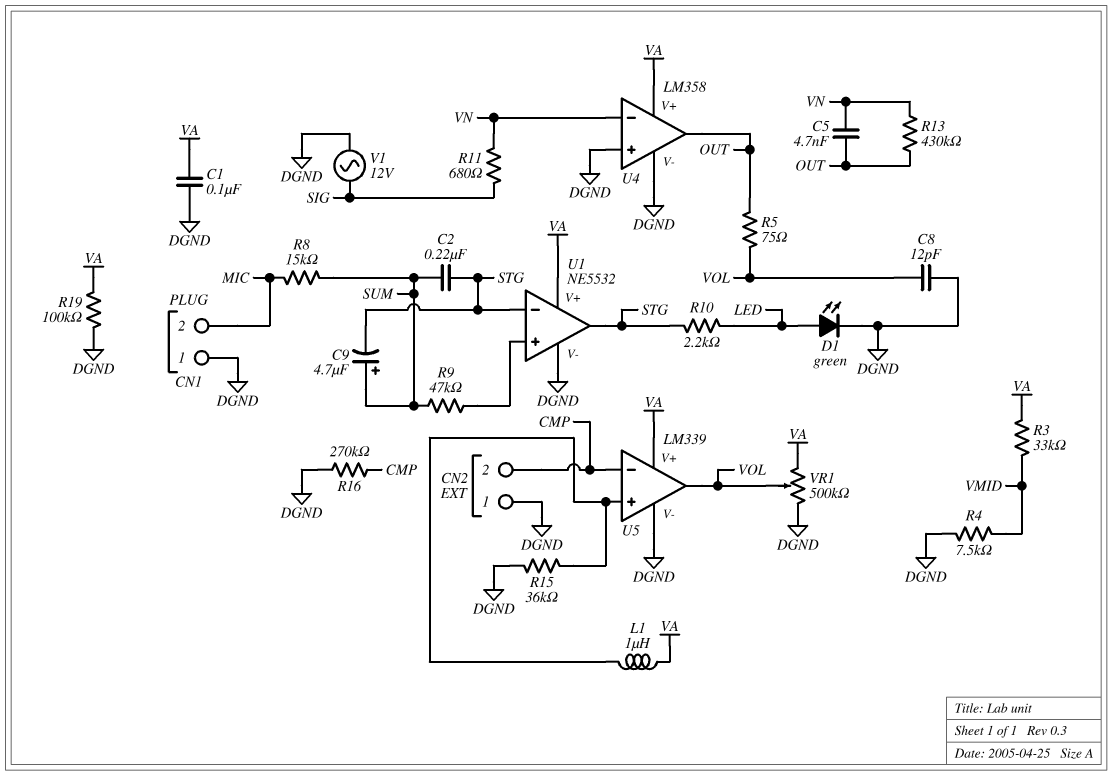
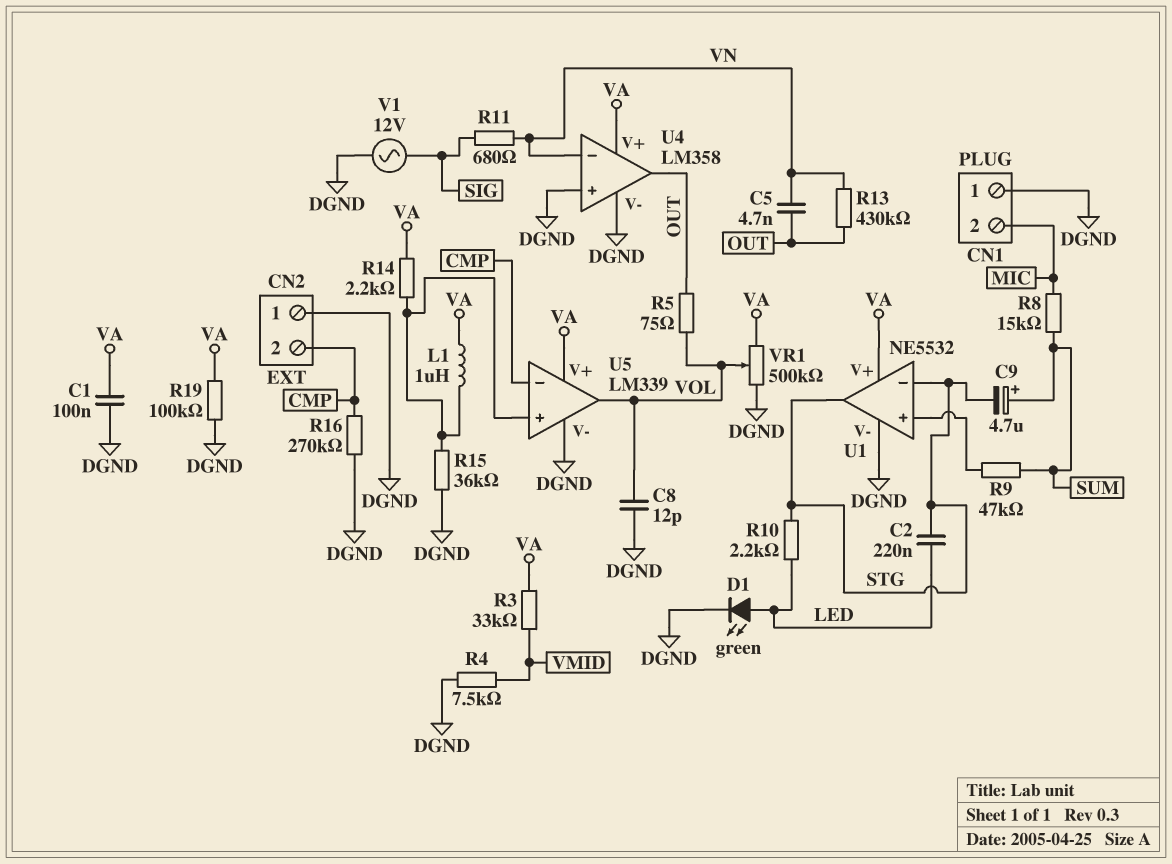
C2: 220nF (STG, SUM) -> 220nF (LED, STG)
R14: none -> 2.2k (U5/in+, VA)

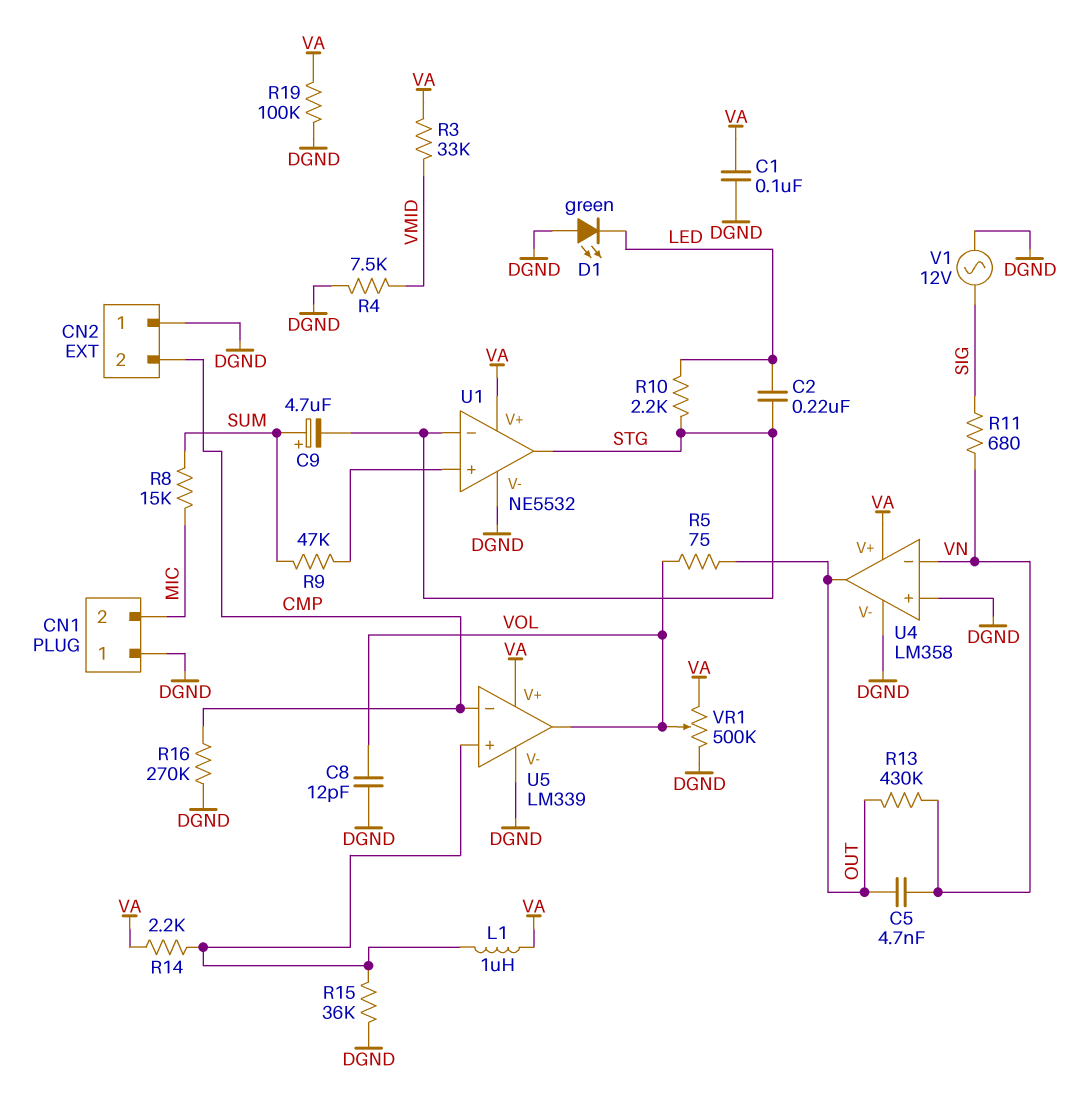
D1: LED green (A LED, K DGND) -> LED green (A DGND, K LED)

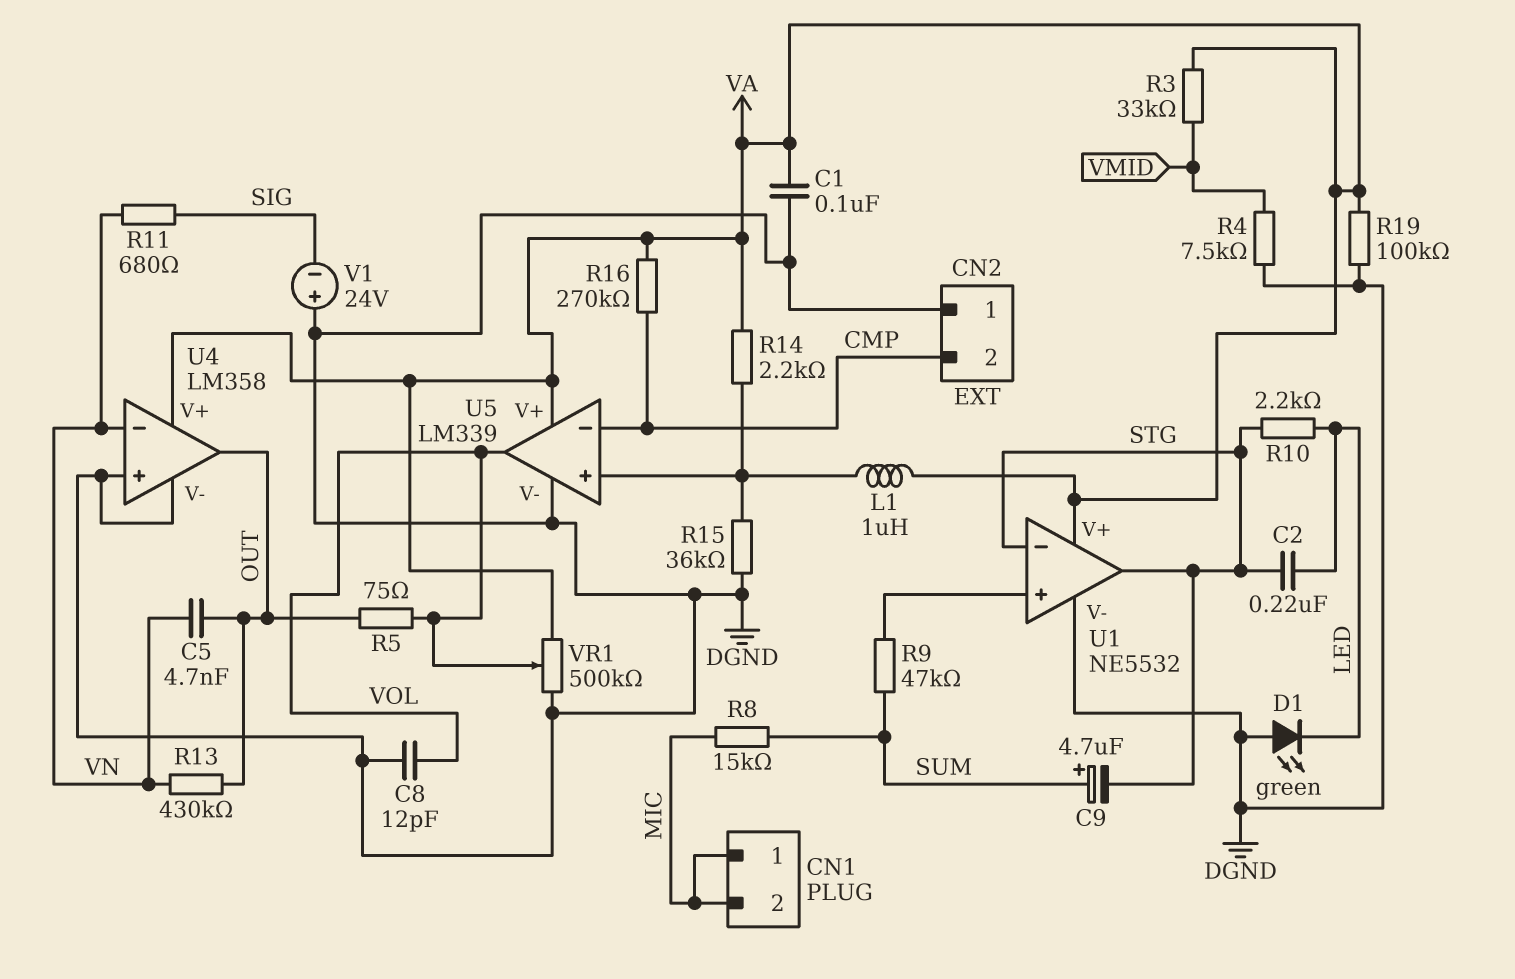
CN1 pin 1: DGND -> MIC
R16: 270k (CMP, DGND) -> 270k (CMP, VA)
V1: AC 12V (DGND, SIG) -> 24V (plus DGND, minus SIG)

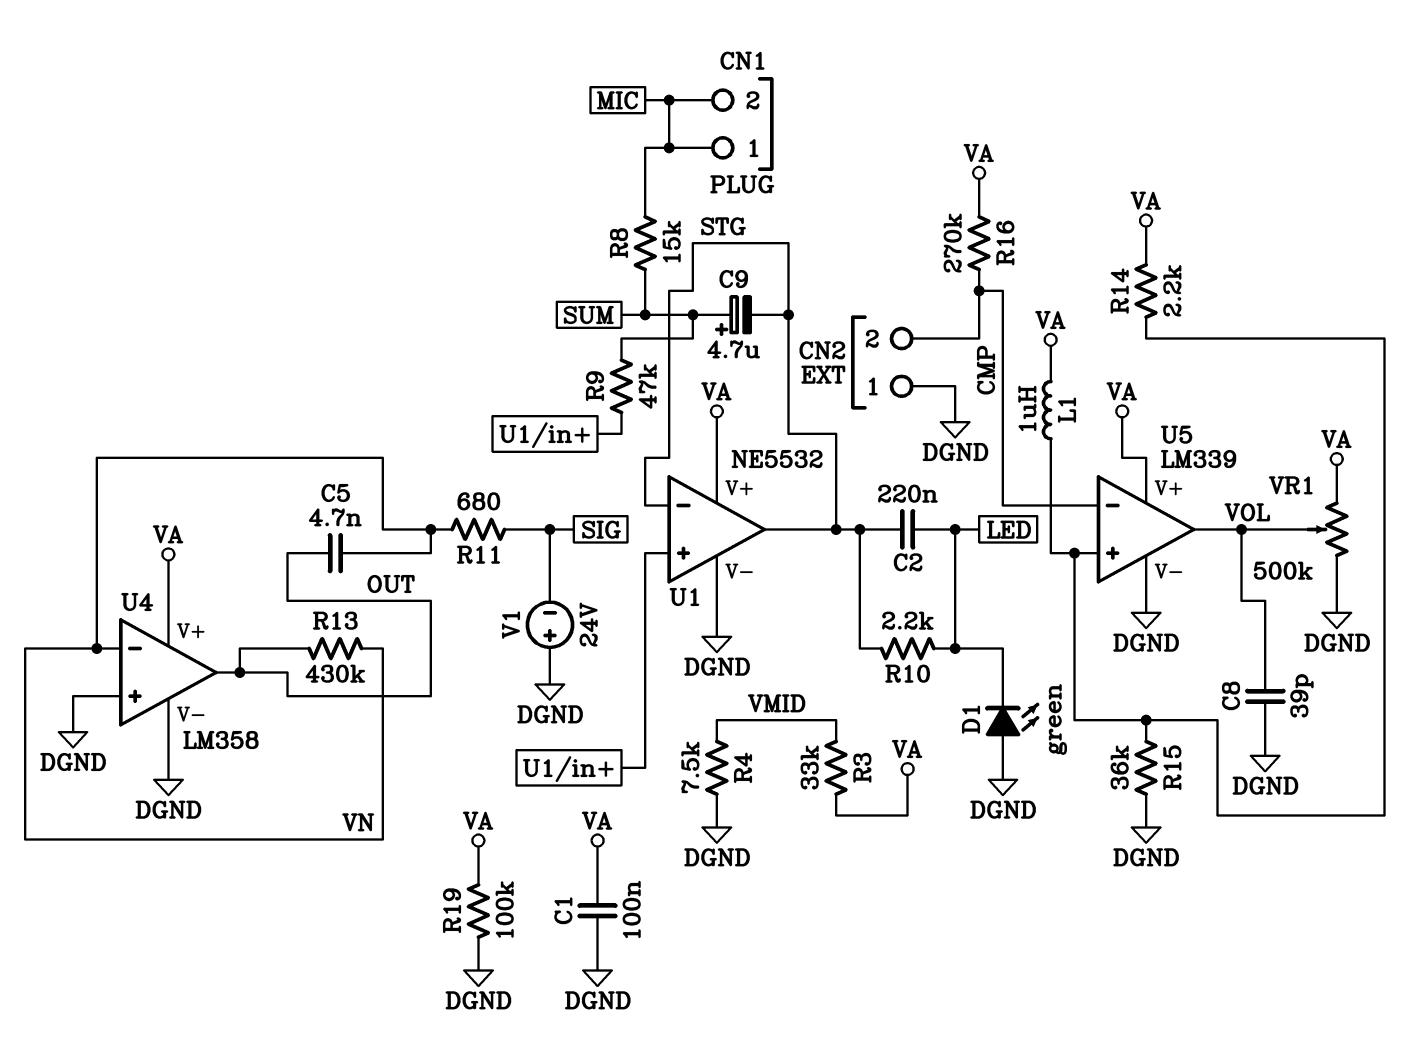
C8: 12pF (DGND, VOL) -> 39pF (DGND, VOL)
R5: 75 (OUT, VOL) -> none

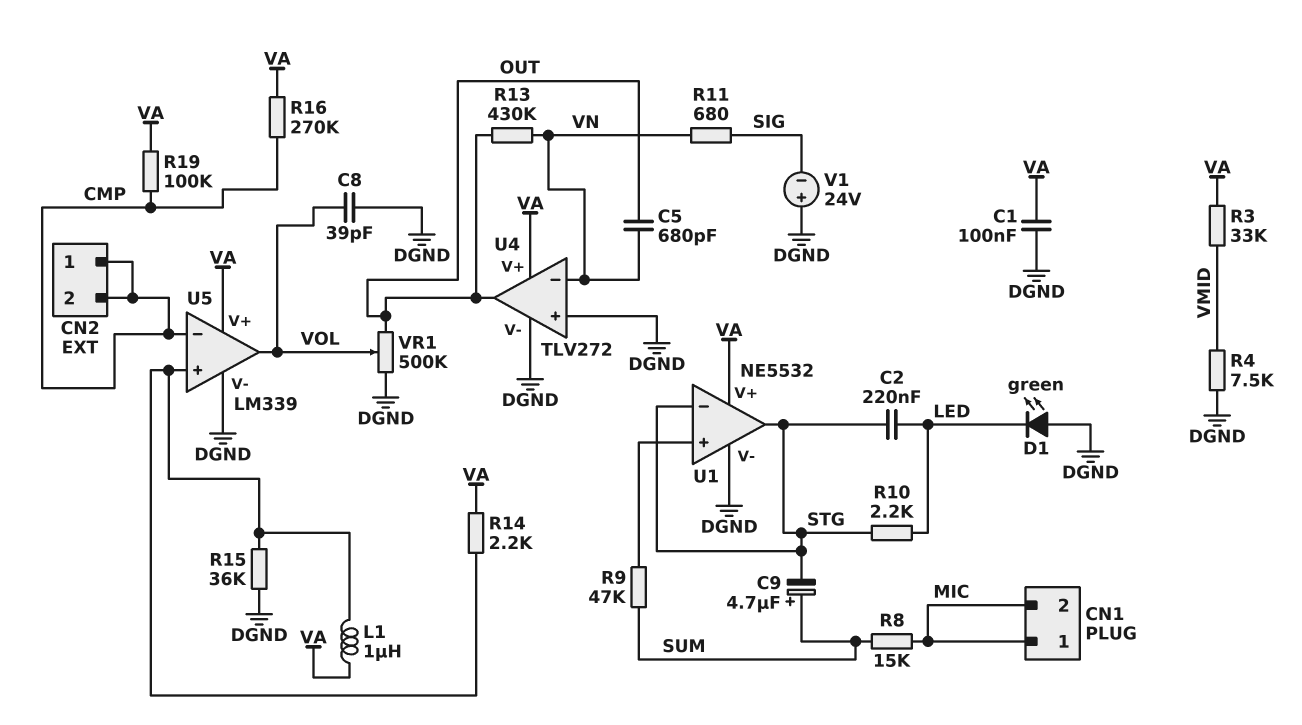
C5: 4.7nF (OUT, VN) -> 680pF (OUT, VN)
CN2 pin 1: DGND -> CMP
R19: 100k (DGND, VA) -> 100k (CMP, VA)
U4: LM358 -> TLV272
VR1: 500k (DGND, VA, wiper VOL) -> 500k (DGND, OUT, wiper VOL)

